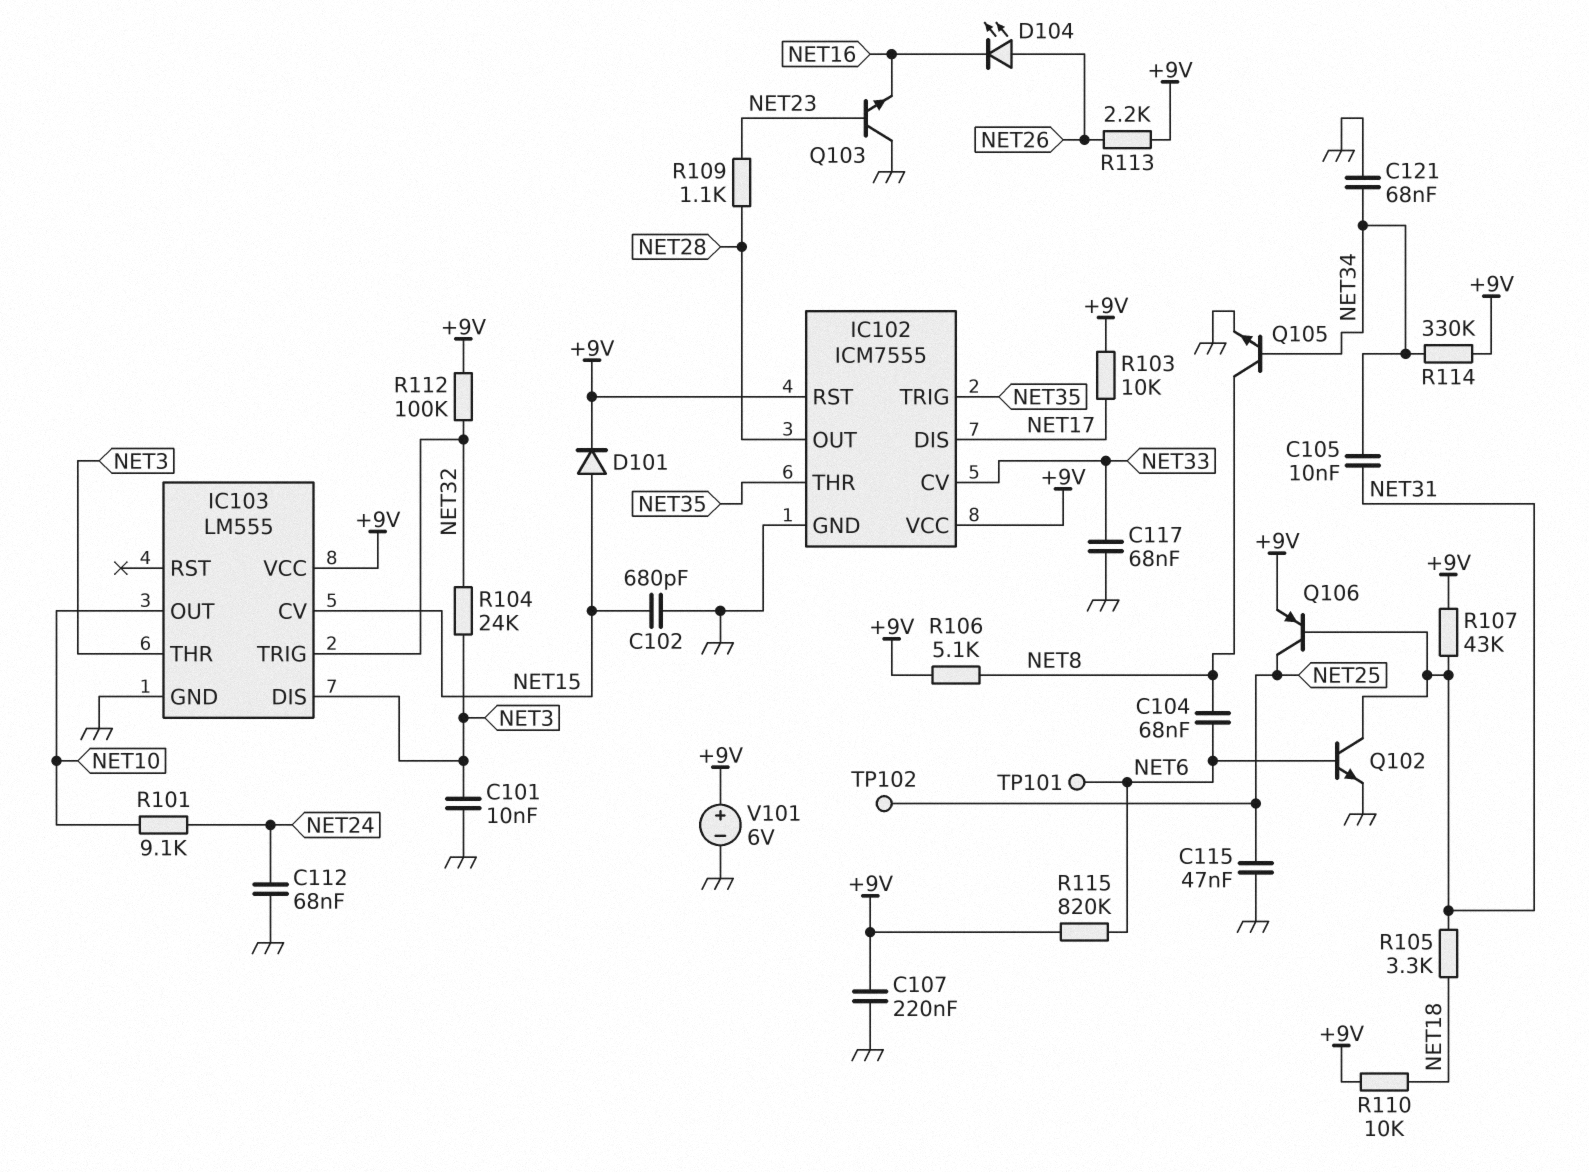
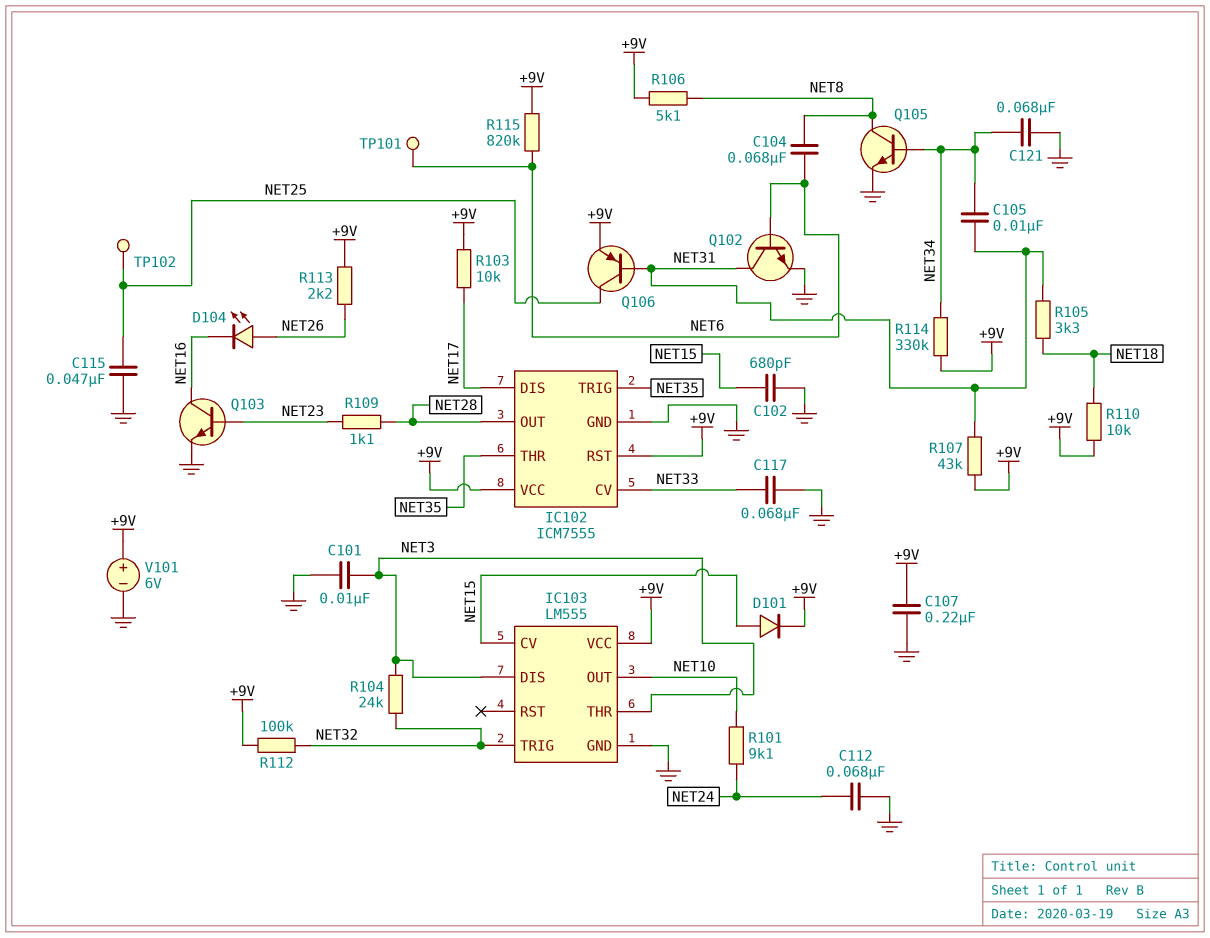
Q103: NPN (B NET23, C GND, E NET16) -> NPN (B NET23, C NET16, E GND)

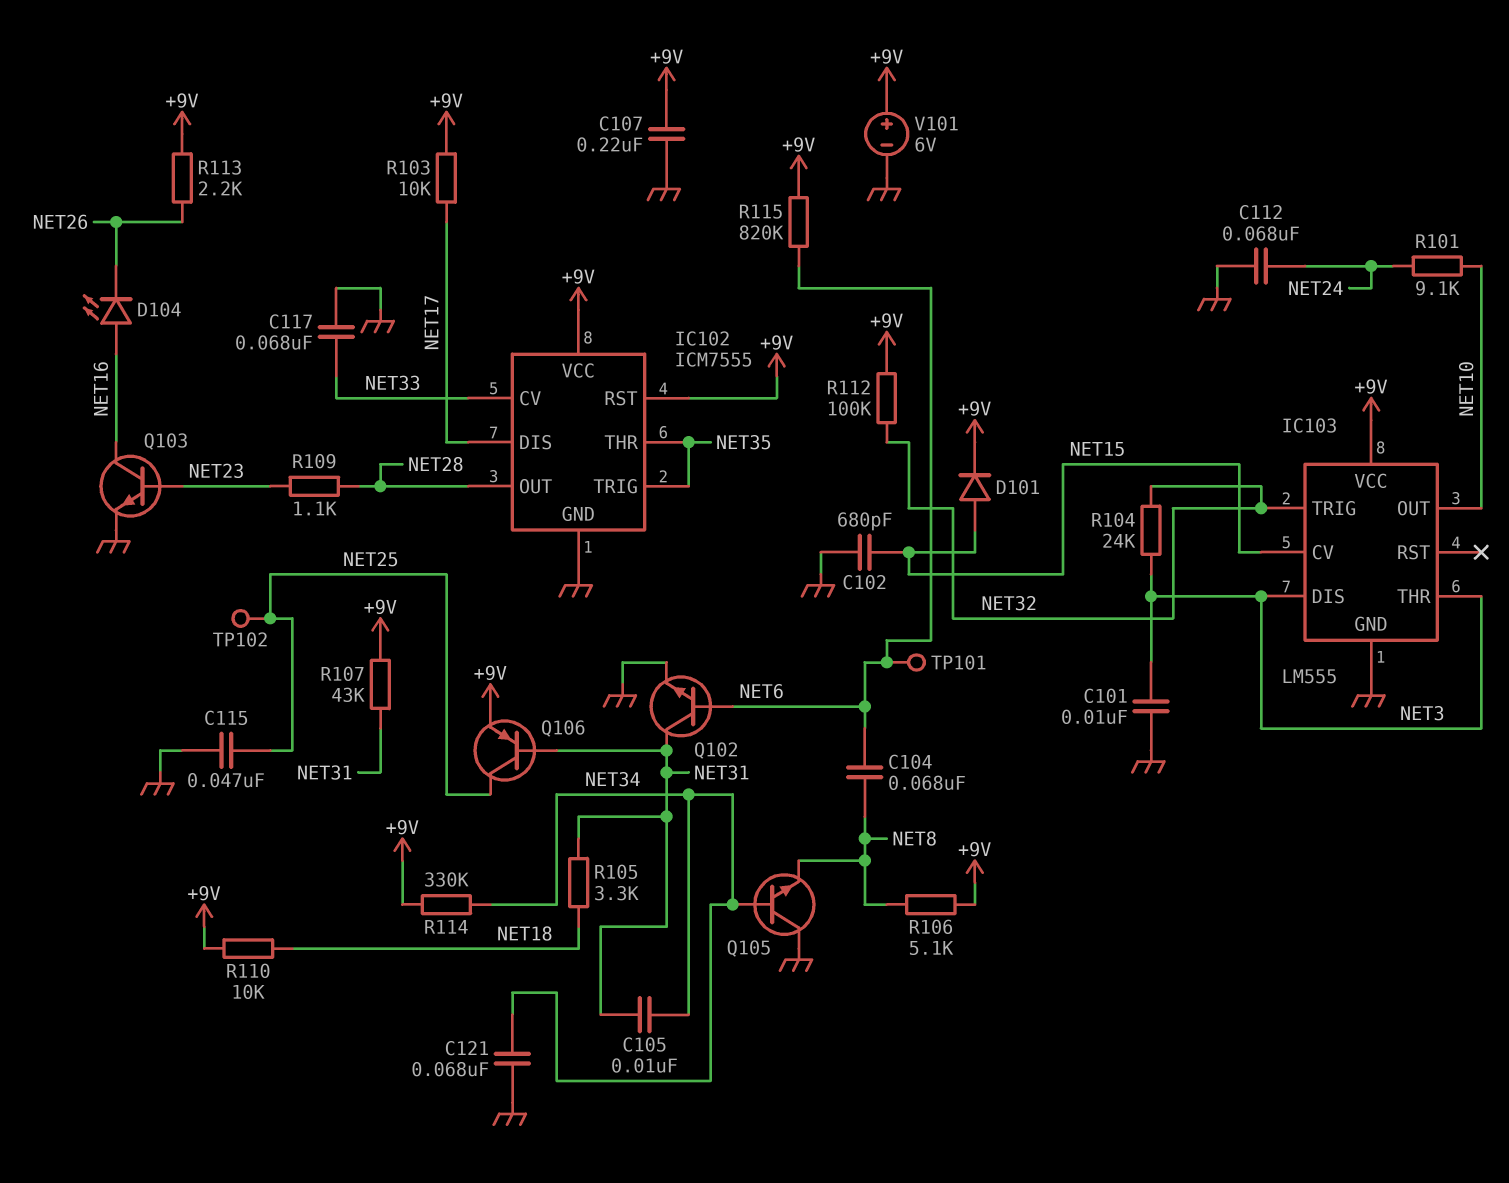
D104: LED (A NET26, K NET16) -> LED (A NET16, K NET26)
Q105: NPN (B NET34, C NET8, E GND) -> NPN (B NET34, C GND, E NET8)

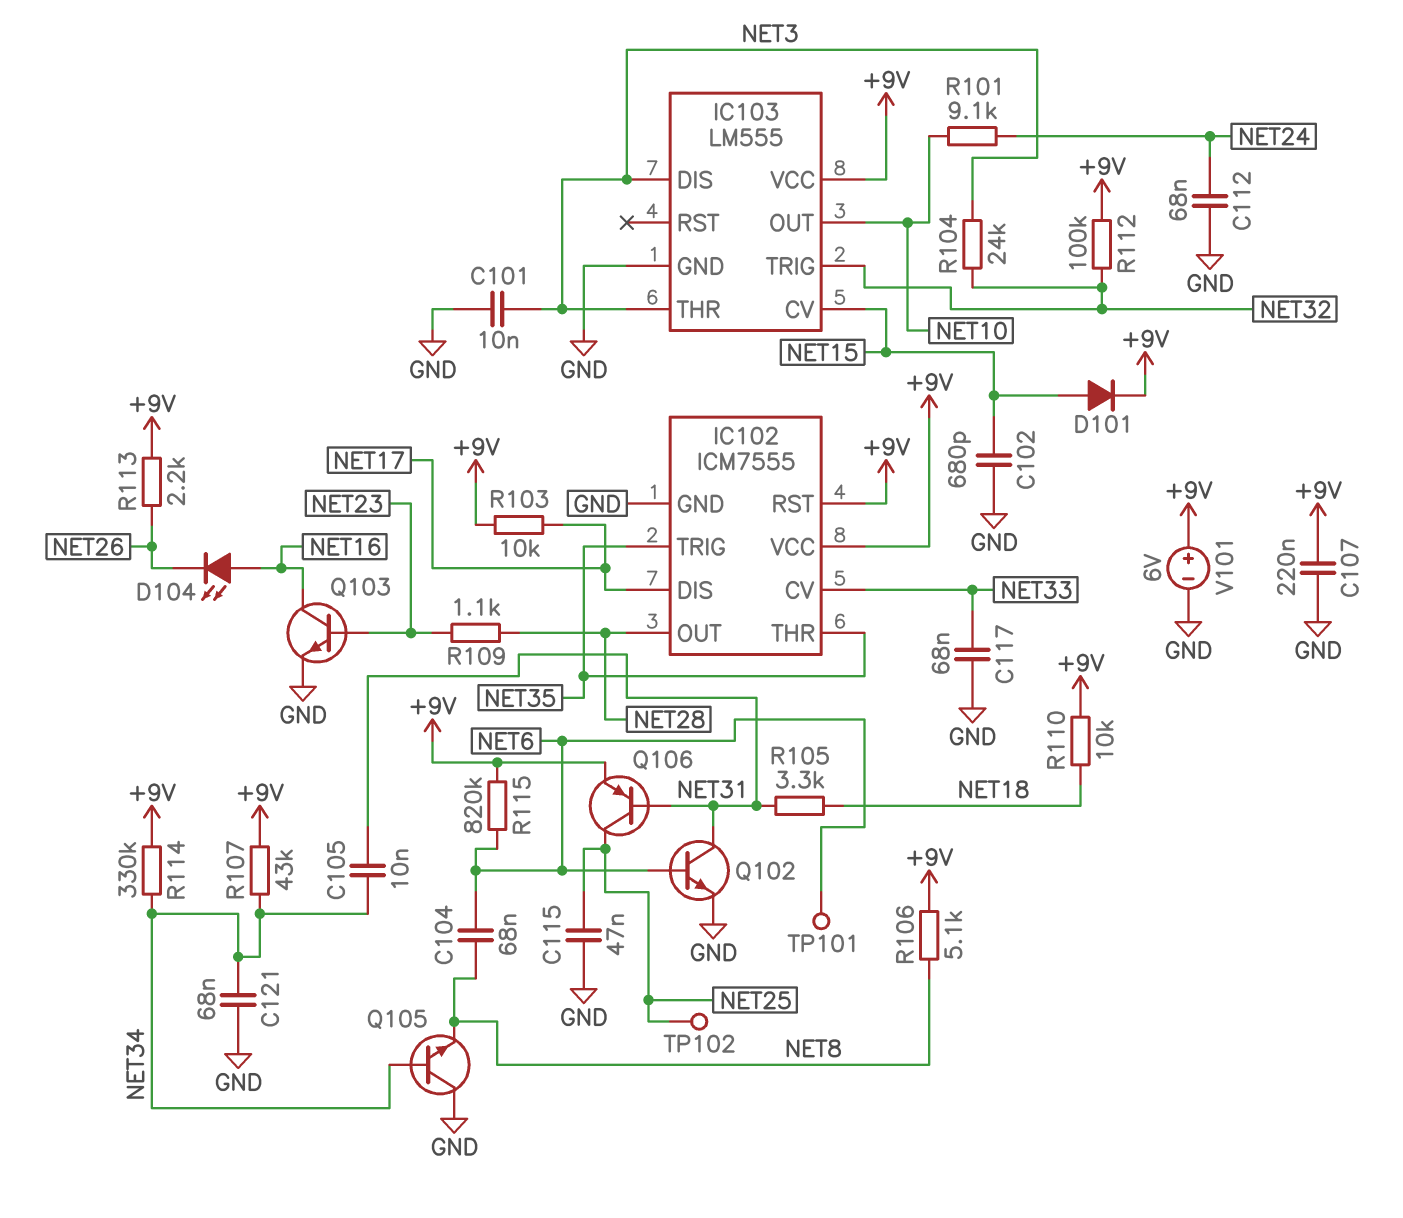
R107: 43k (+9V, NET31) -> 43k (+9V, NET34)

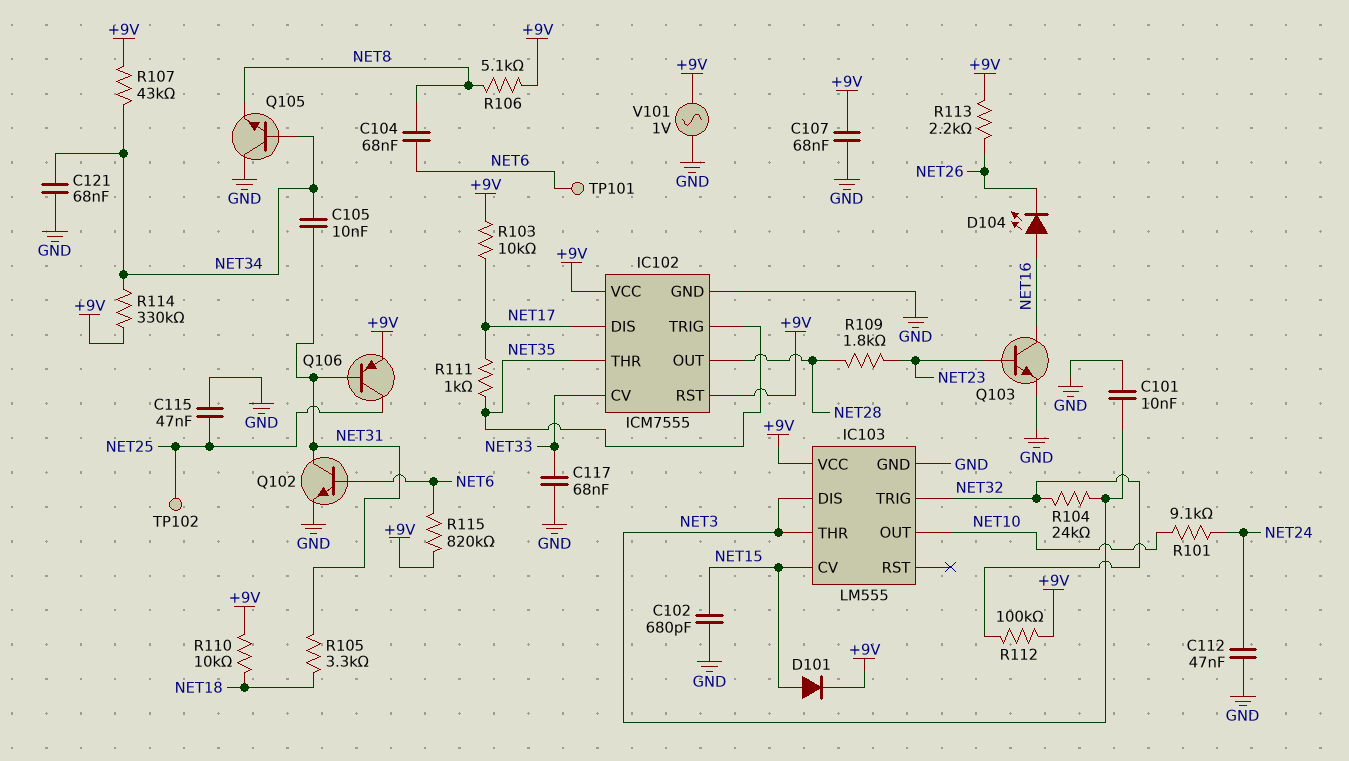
C107: 220nF (+9V, GND) -> 68nF (+9V, GND)
C112: 68nF (GND, NET24) -> 47nF (GND, NET24)
R109: 1.1k (NET23, NET28) -> 1.8k (NET23, NET28)
R111: none -> 1k (NET17, NET35)
V101: 6V (plus +9V, minus GND) -> AC 1V (+9V, GND)

